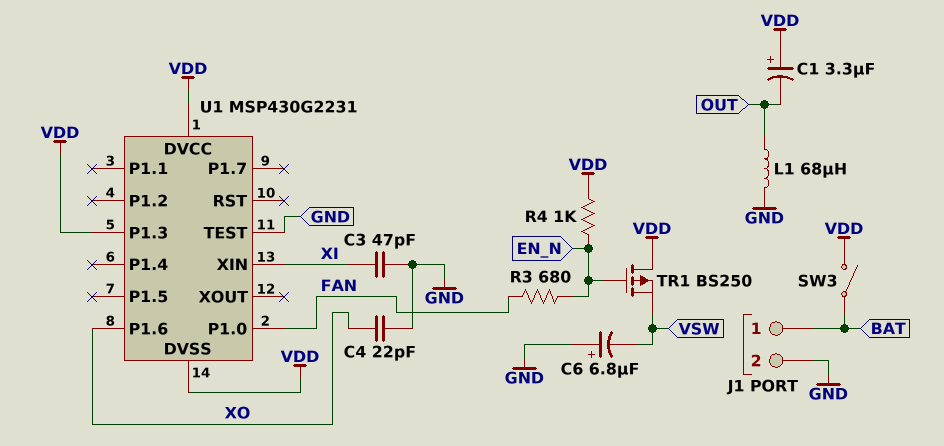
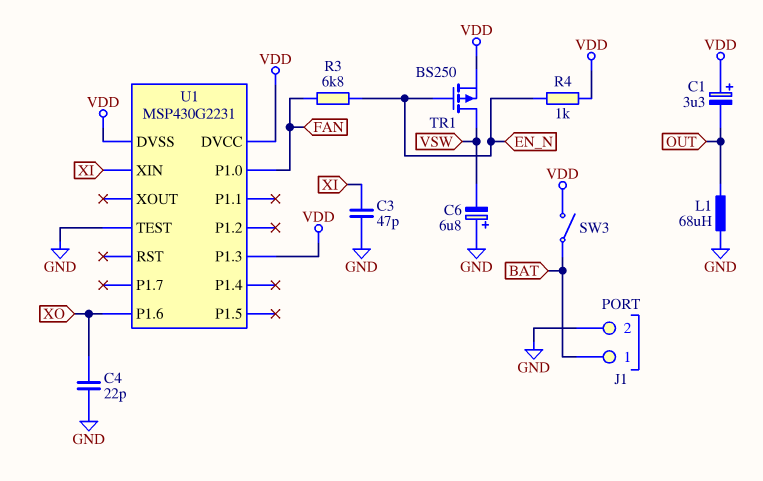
R3: 680 (EN_N, FAN) -> 6.8k (EN_N, FAN)
TR1: PMOS BS250 (G EN_N, D VDD, S VSW) -> PMOS BS250 (G EN_N, D VSW, S VDD)

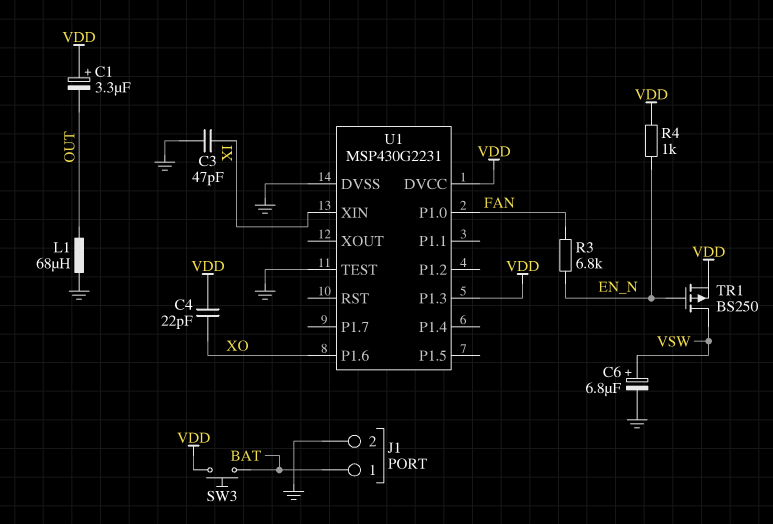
C4: 22pF (GND, XO) -> 22pF (VDD, XO)
C6: 6.8uF (plus GND, minus VSW) -> 6.8uF (plus VSW, minus GND)
SW3: switch (BAT, VDD) -> button (BAT, VDD)
U1 pin DVSS: VDD -> GND

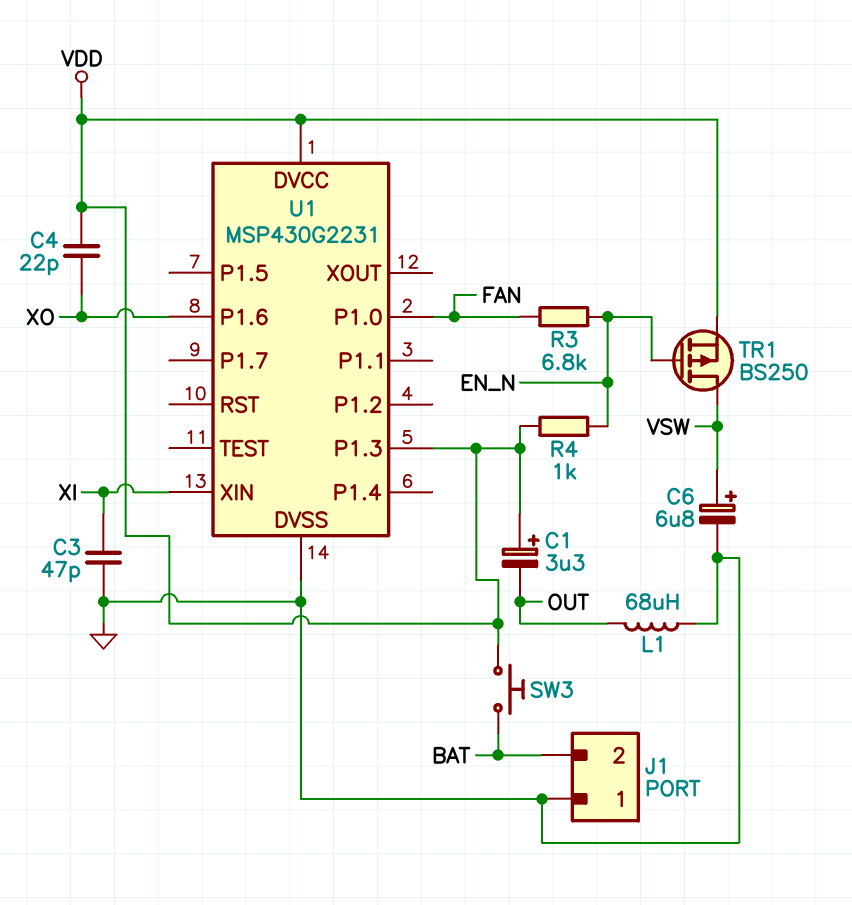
J1 pin 1: BAT -> GND
J1 pin 2: GND -> BAT
U1 pin TEST: GND -> none

